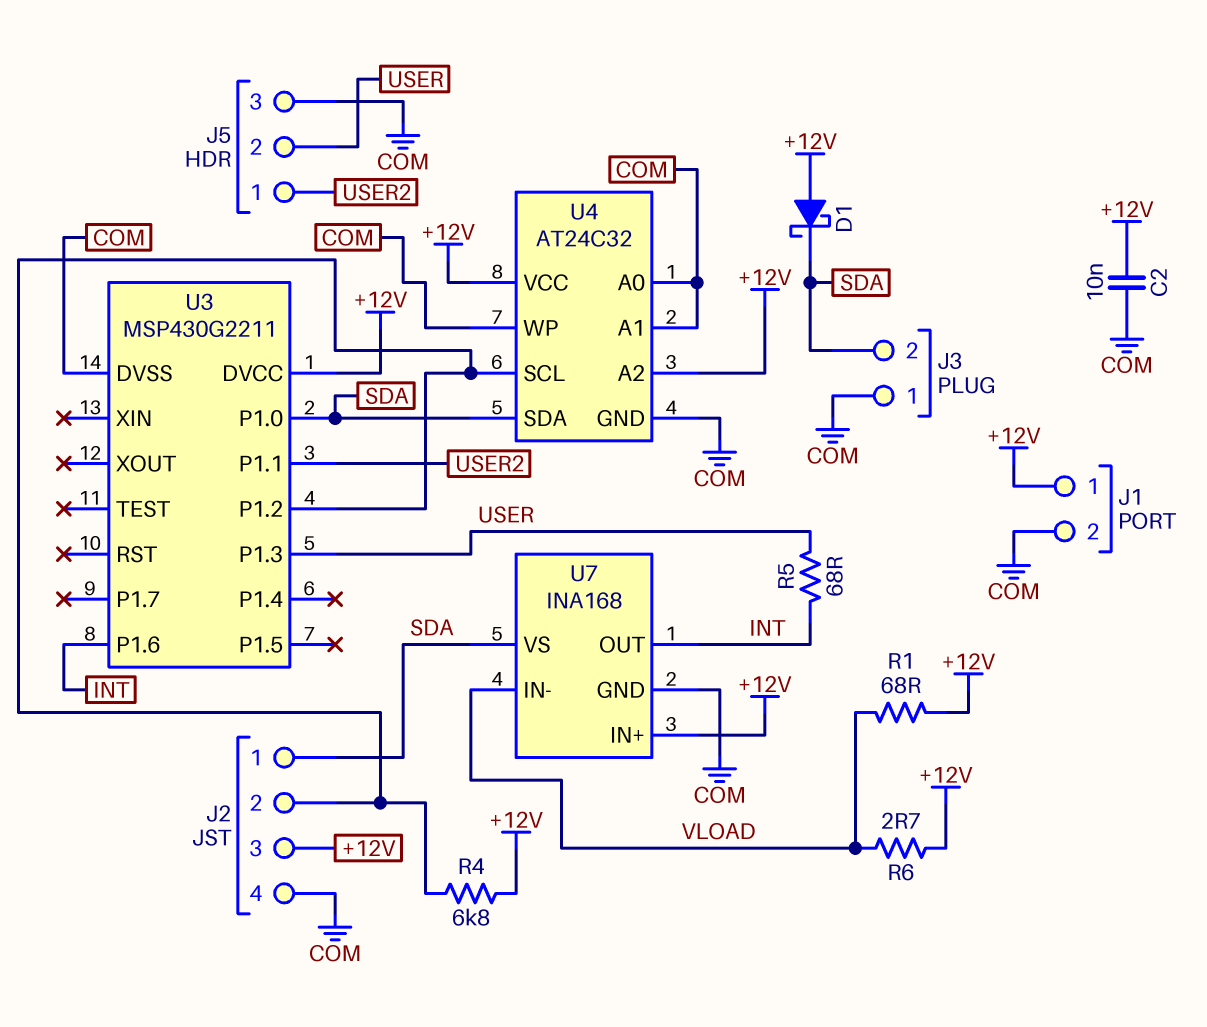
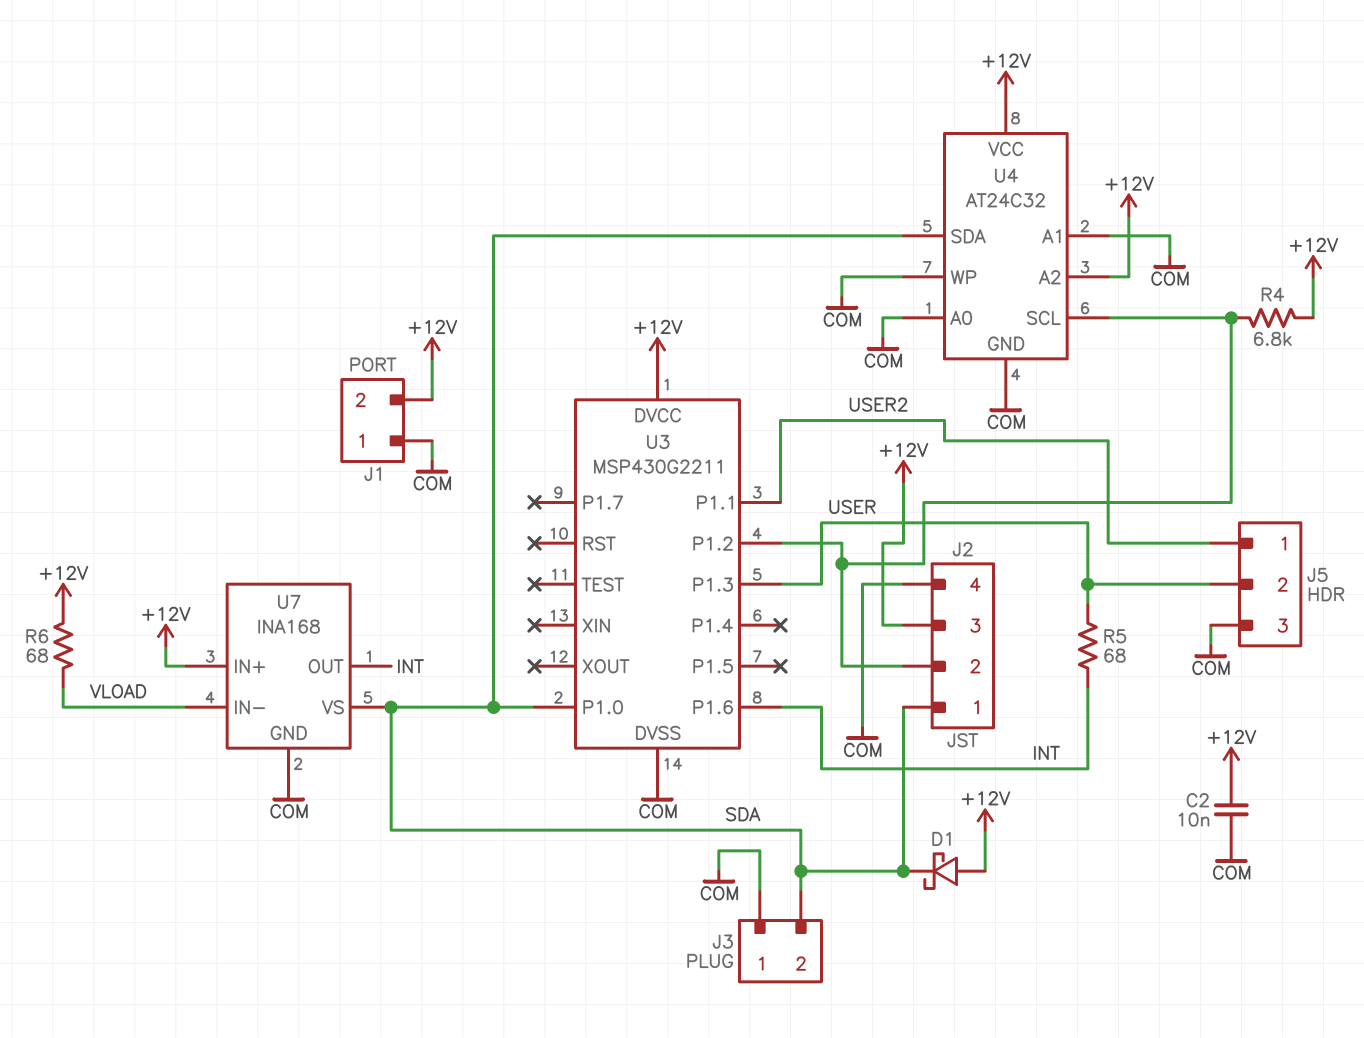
J1 pin 1: +12V -> COM
J1 pin 2: COM -> +12V
R1: 68 (+12V, VLOAD) -> none
R6: 2.7 (+12V, VLOAD) -> 68 (+12V, VLOAD)

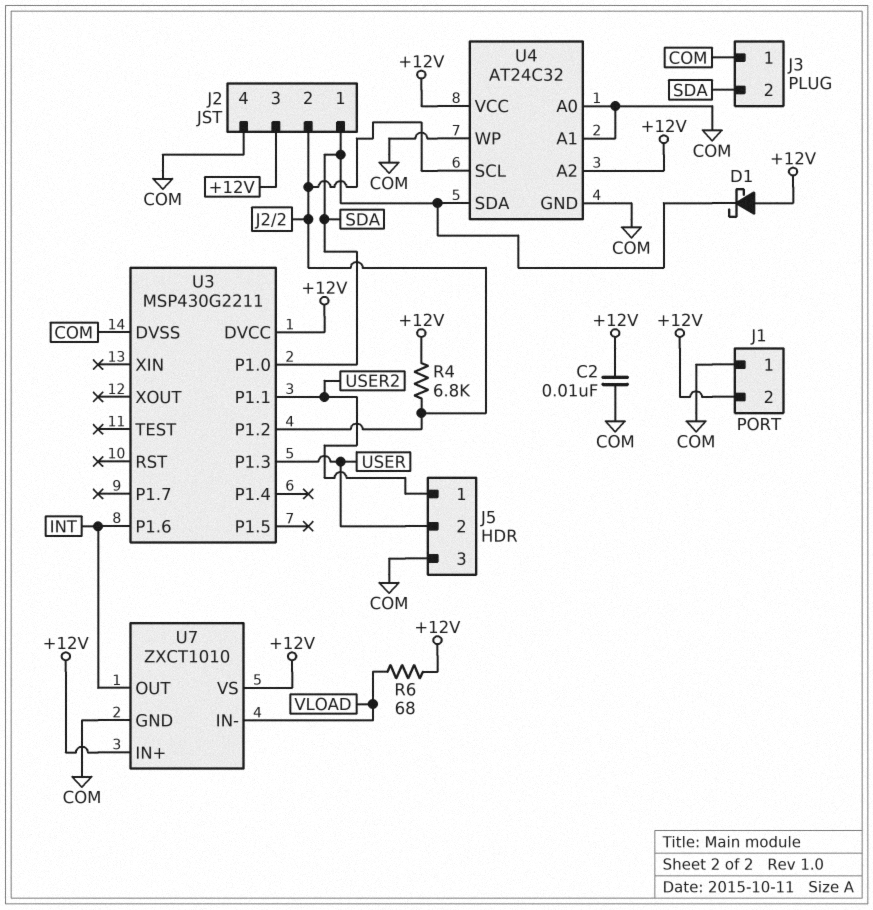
R5: 68 (INT, USER) -> none
U7: INA168 -> ZXCT1010
U7 pin VS: SDA -> +12V

